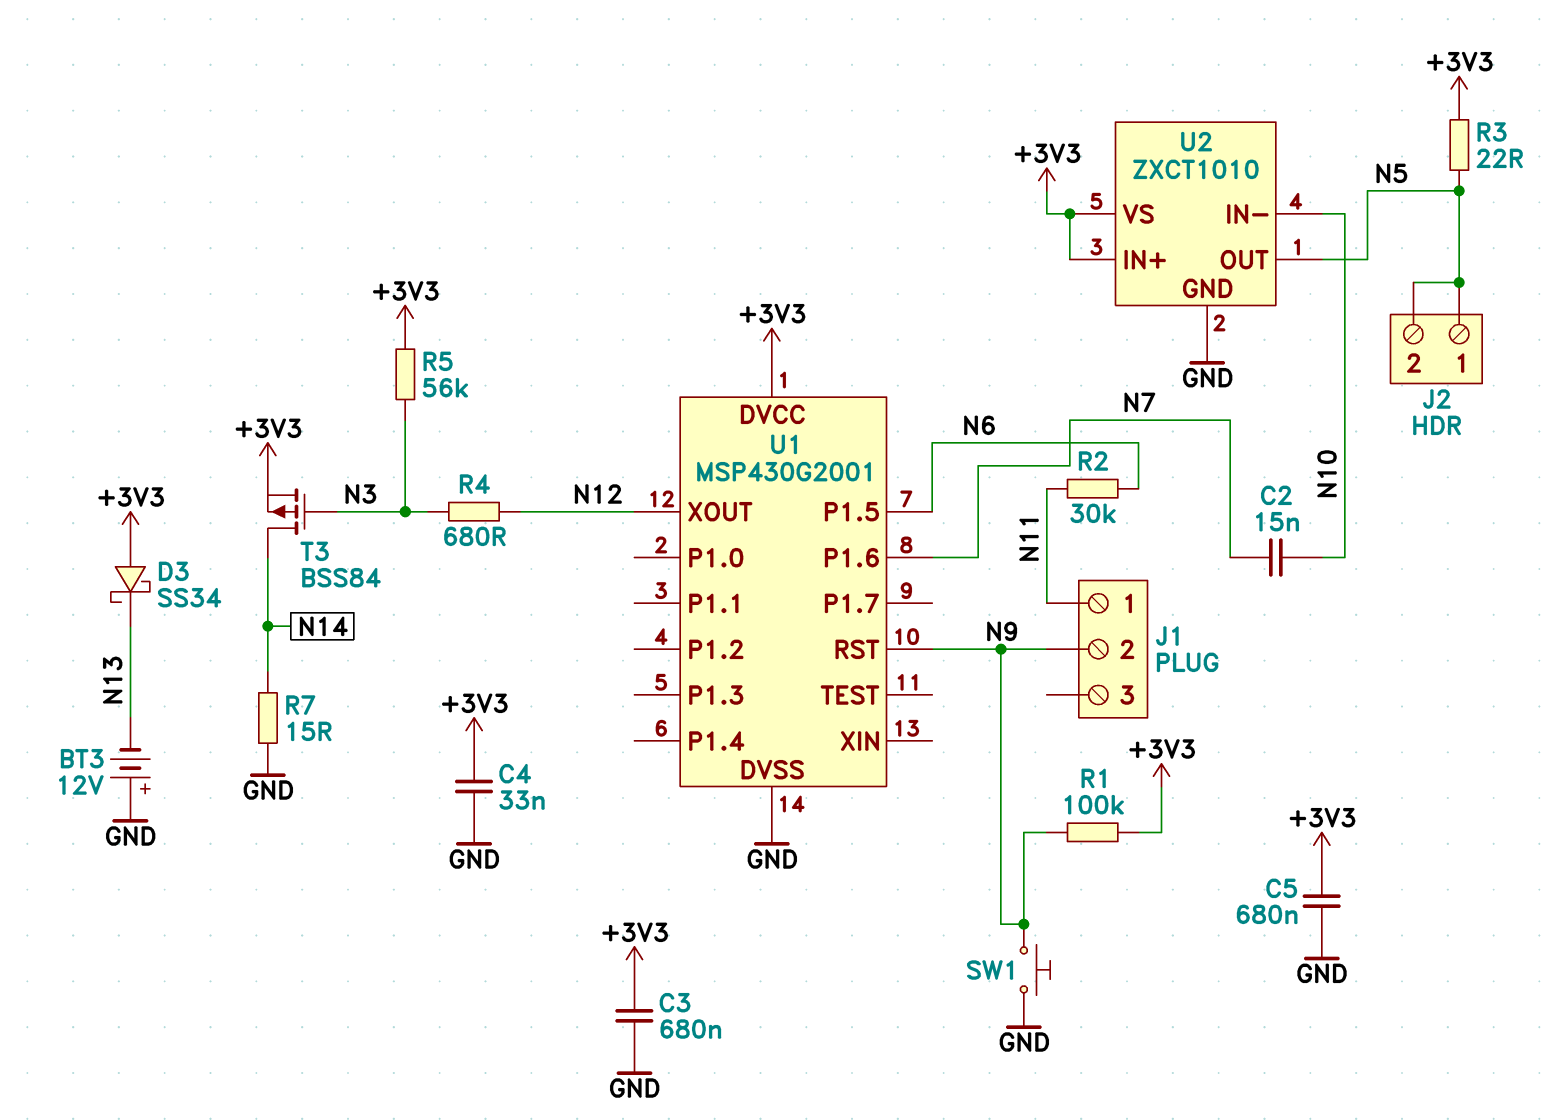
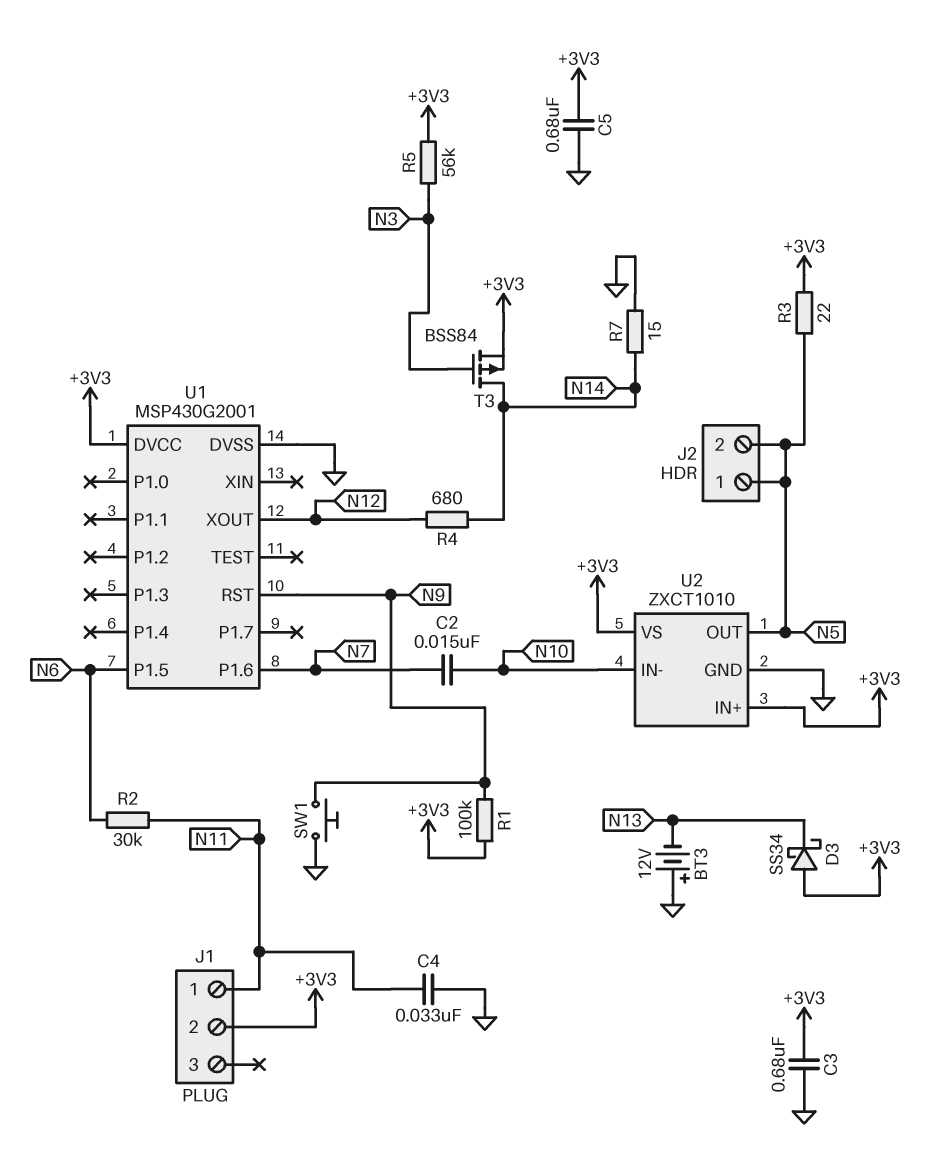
C4: 33nF (+3V3, GND) -> 33nF (GND, N11)
J1 pin 2: N9 -> +3V3
R4: 680 (N3, N12) -> 680 (N12, N14)

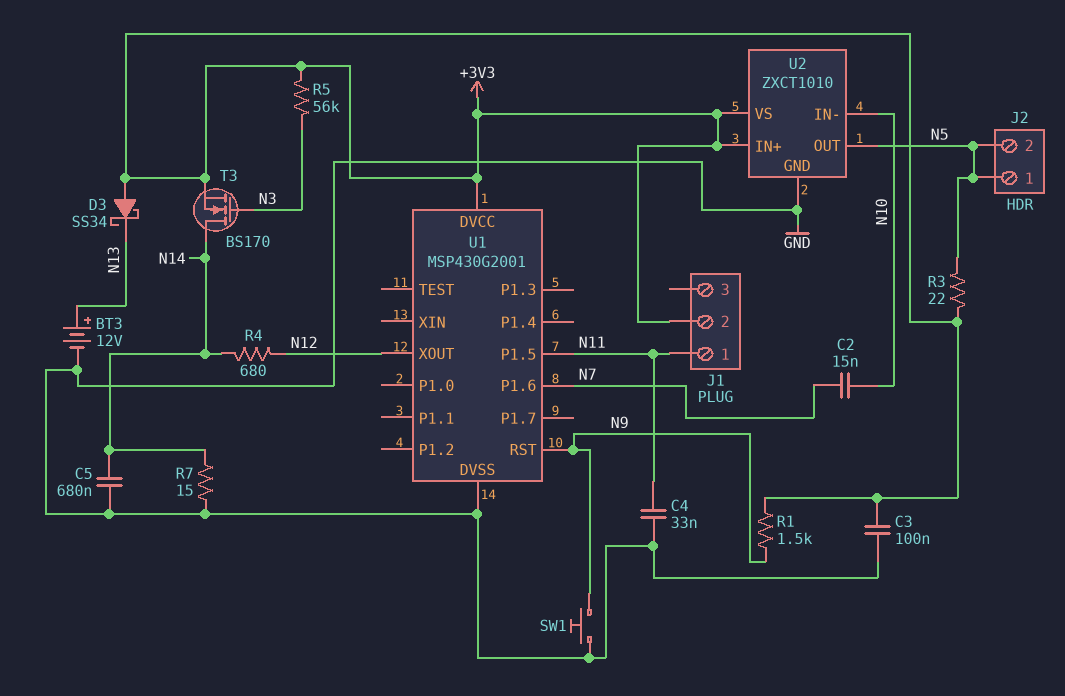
BT3: 12V (plus GND, minus N13) -> 12V (plus N13, minus GND)
C3: 680nF (+3V3, GND) -> 100nF (+3V3, GND)
C5: 680nF (+3V3, GND) -> 680nF (GND, N14)
R1: 100k (+3V3, N9) -> 1.5k (+3V3, N9)
R2: 30k (N6, N11) -> none
T3: PMOS BSS84 (G N3, D N14, S +3V3) -> NMOS BS170 (G N3, D N14, S +3V3)
U1 pin P1.5: N6 -> N11

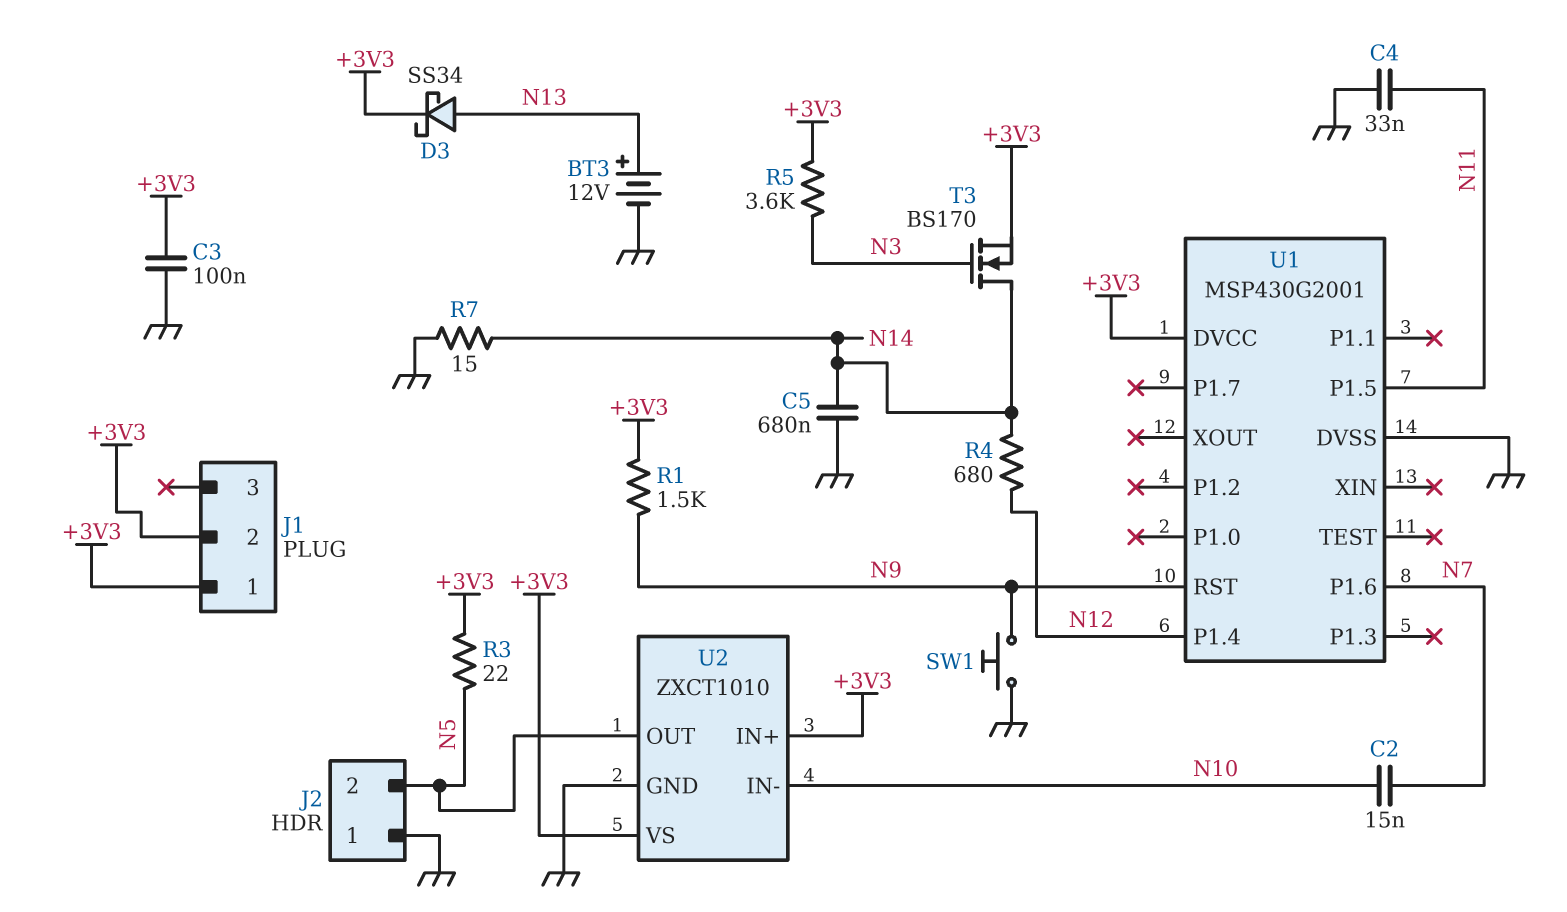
D3: schottky SS34 (A +3V3, K N13) -> schottky SS34 (A N13, K +3V3)
J1 pin 1: N11 -> +3V3
J2 pin 1: N5 -> GND
R5: 56k (+3V3, N3) -> 3.6k (+3V3, N3)
U1 pin P1.4: none -> N12
U1 pin XOUT: N12 -> none

